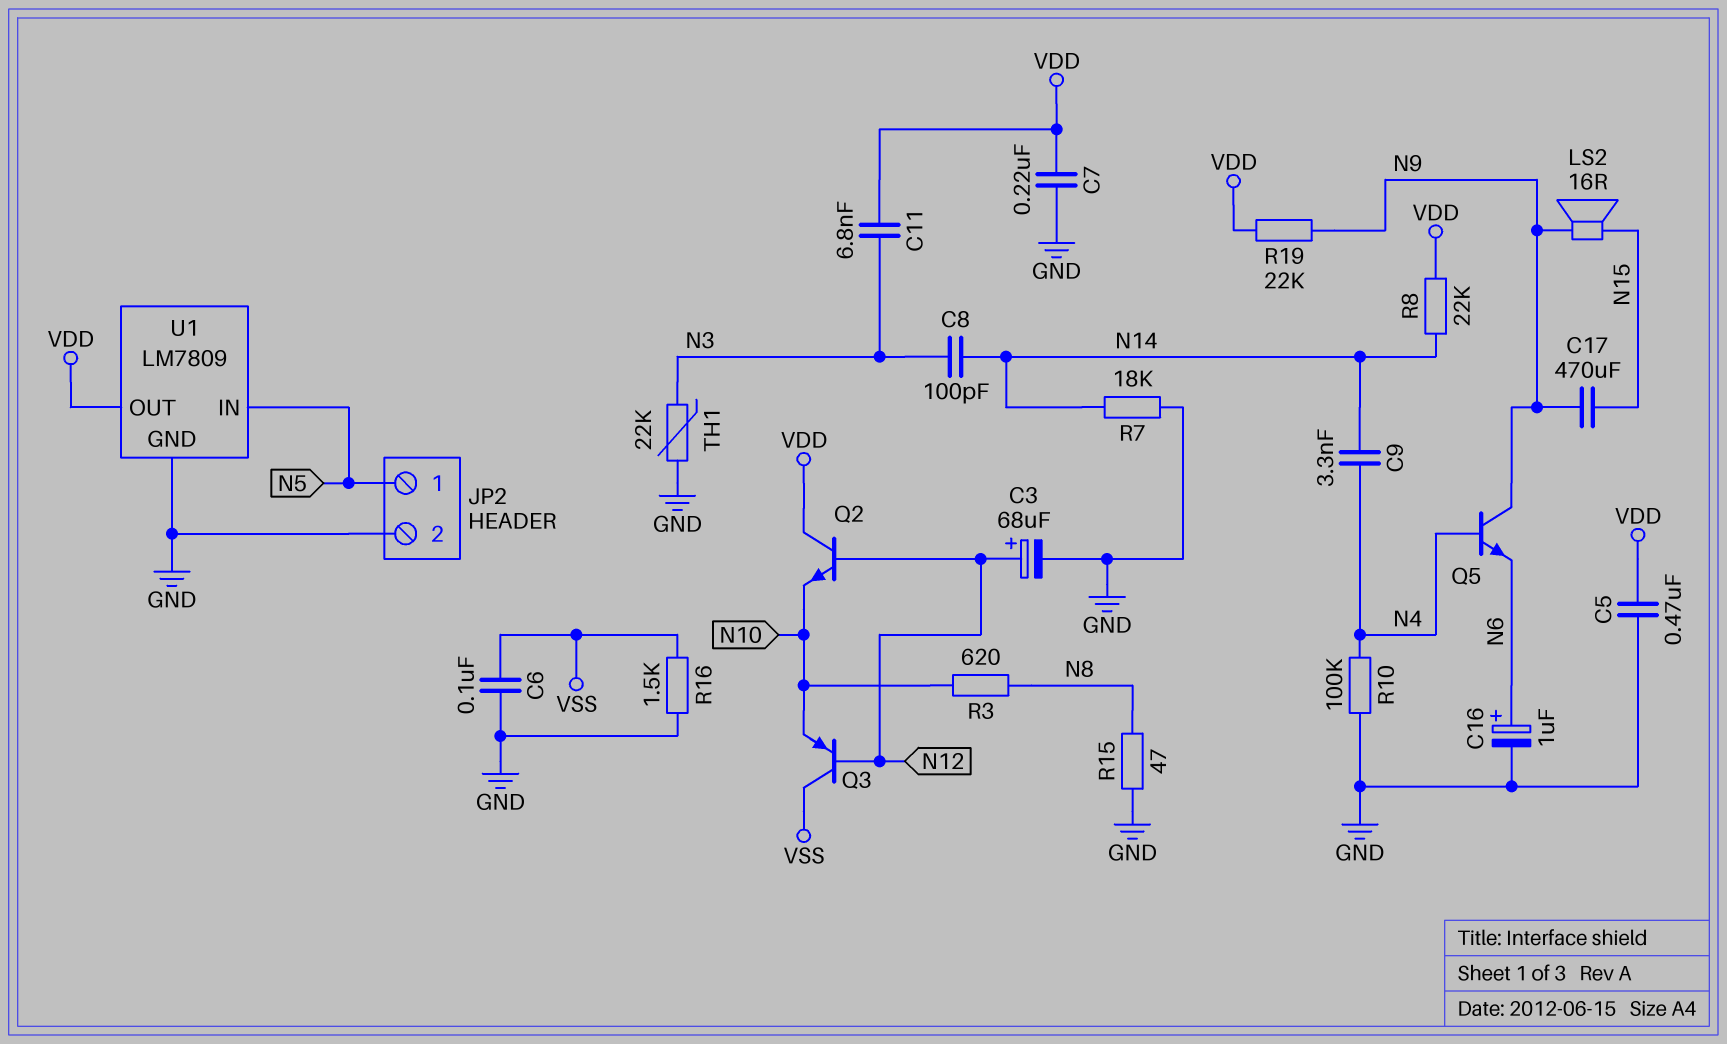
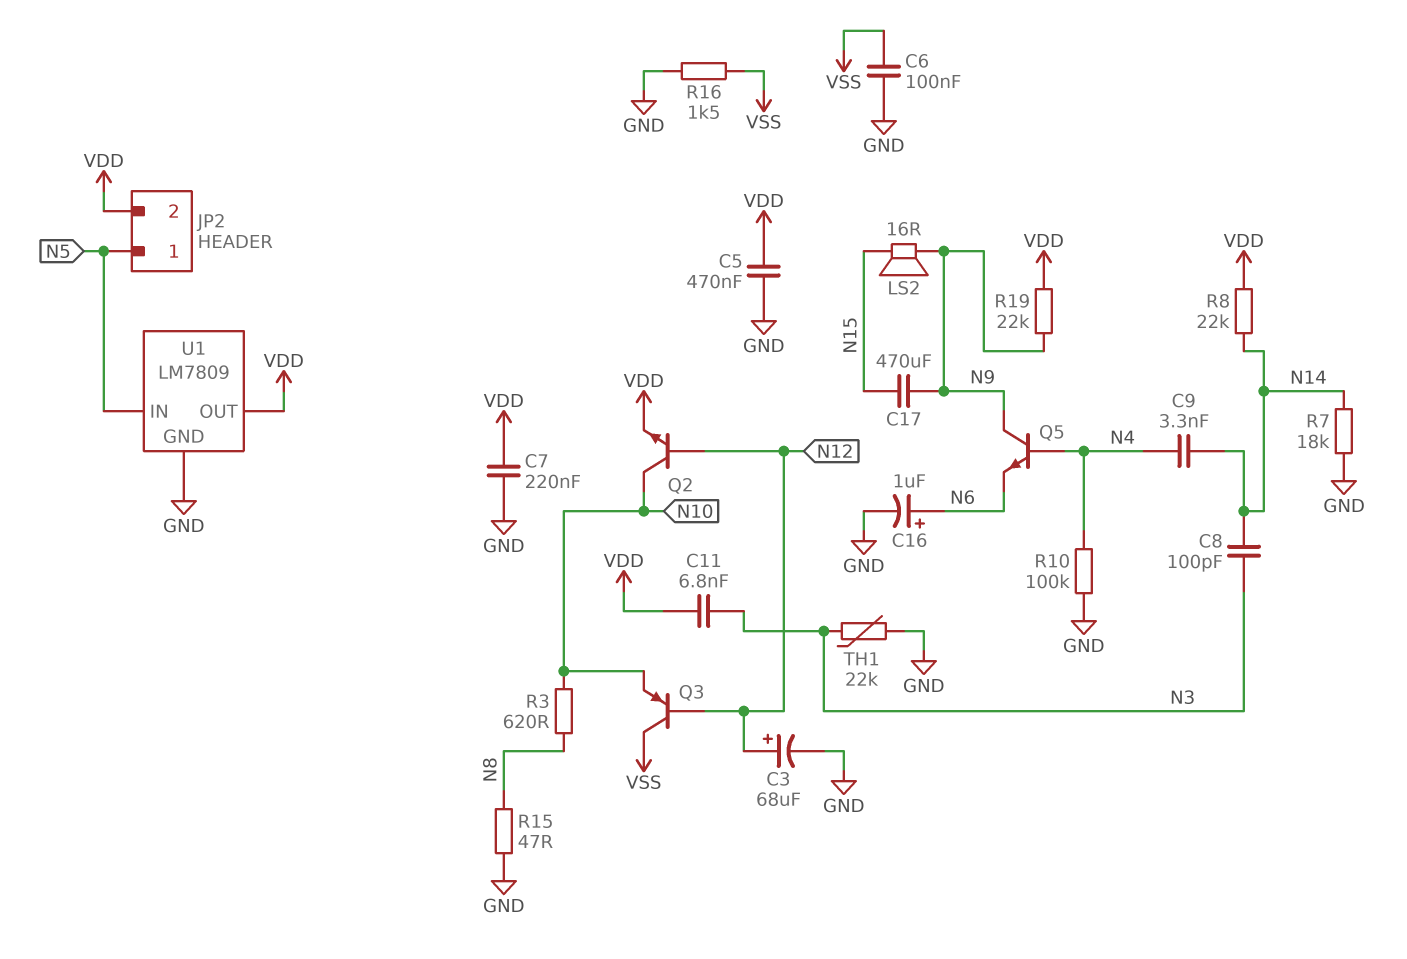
JP2 pin 2: GND -> VDD
Q2: NPN (B N12, C VDD, E N10) -> NPN (B N12, C N10, E VDD)

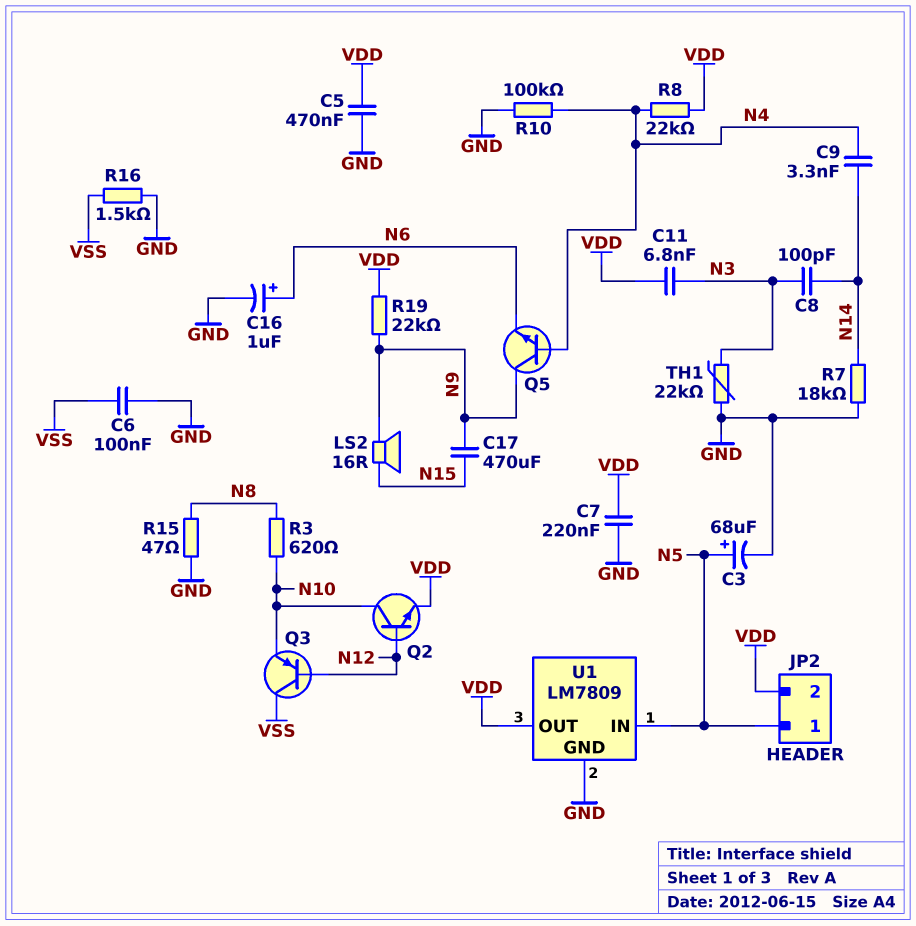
C3: 68uF (plus N12, minus GND) -> 68uF (plus N5, minus GND)
R8: 22k (N14, VDD) -> 22k (N4, VDD)

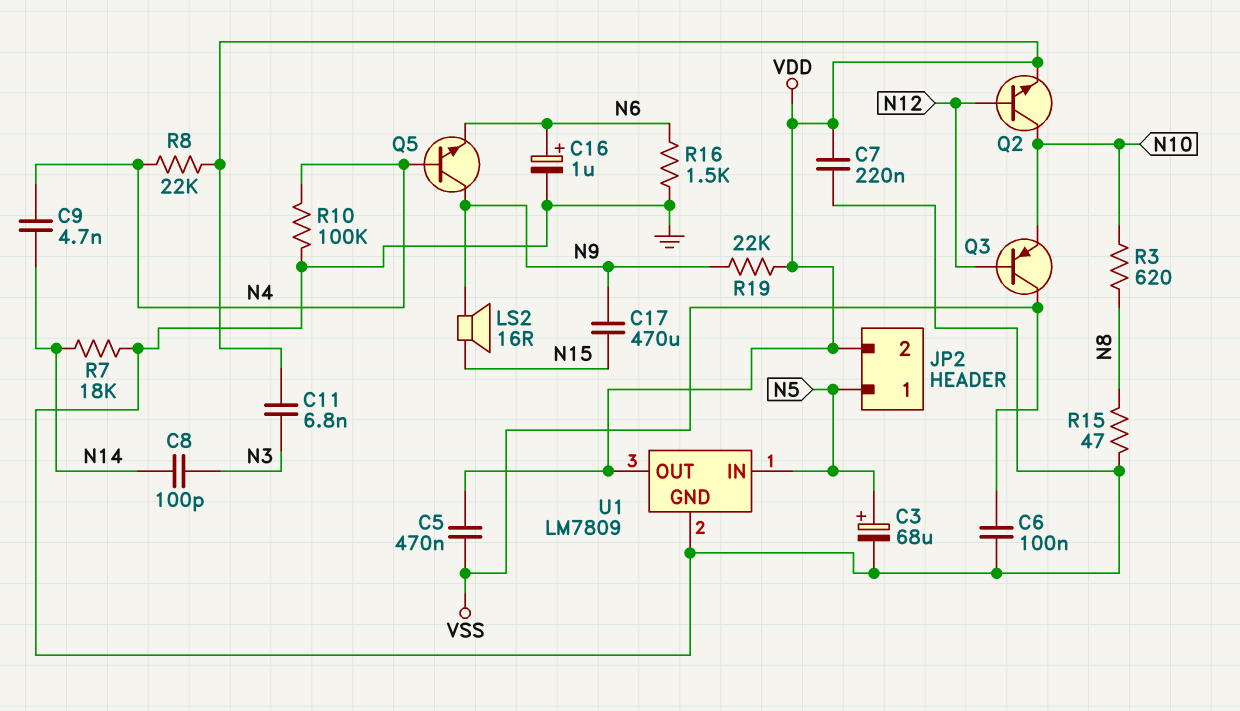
C5: 470nF (GND, VDD) -> 470nF (VDD, VSS)
C9: 3.3nF (N4, N14) -> 4.7nF (N4, N14)
R16: 1.5k (GND, VSS) -> 1.5k (GND, N6)
TH1: 22k (GND, N3) -> none

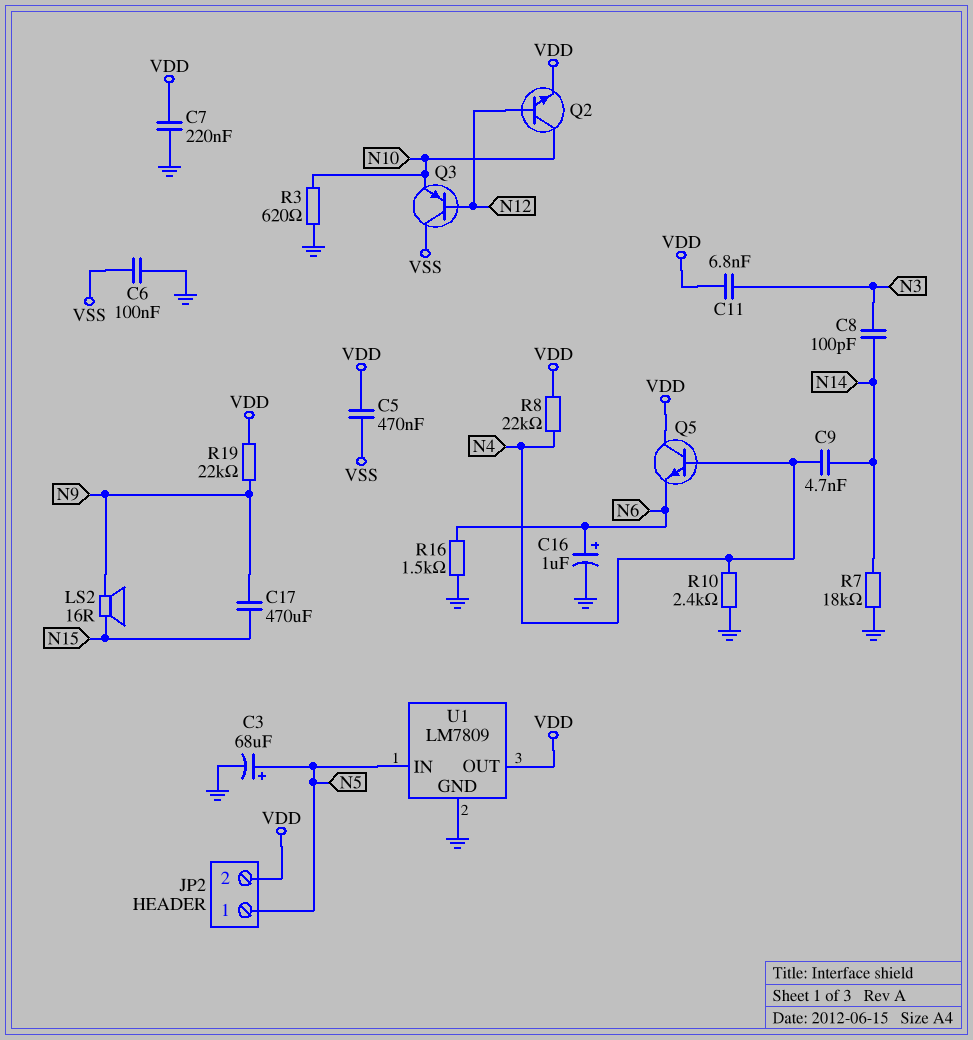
Q5: NPN (B N4, C N9, E N6) -> NPN (B N4, C VDD, E N6)
R3: 620 (N8, N10) -> 620 (GND, N10)
R10: 100k (GND, N4) -> 2.4k (GND, N4)
R15: 47 (GND, N8) -> none

